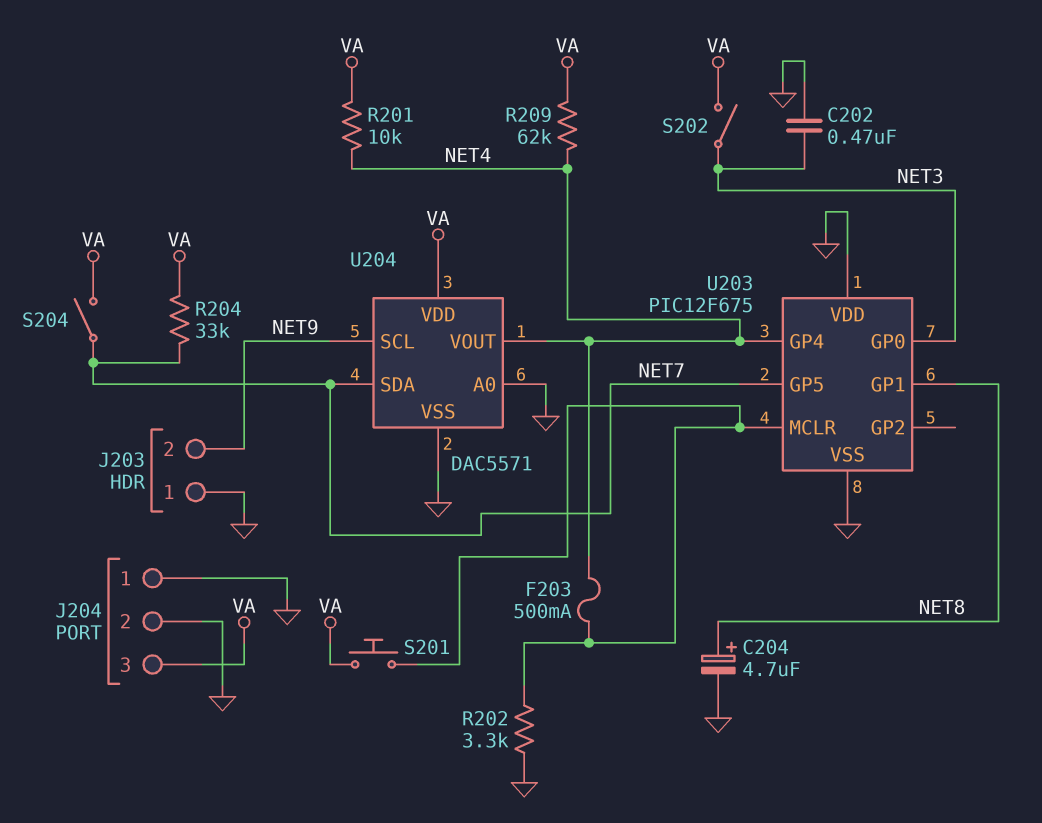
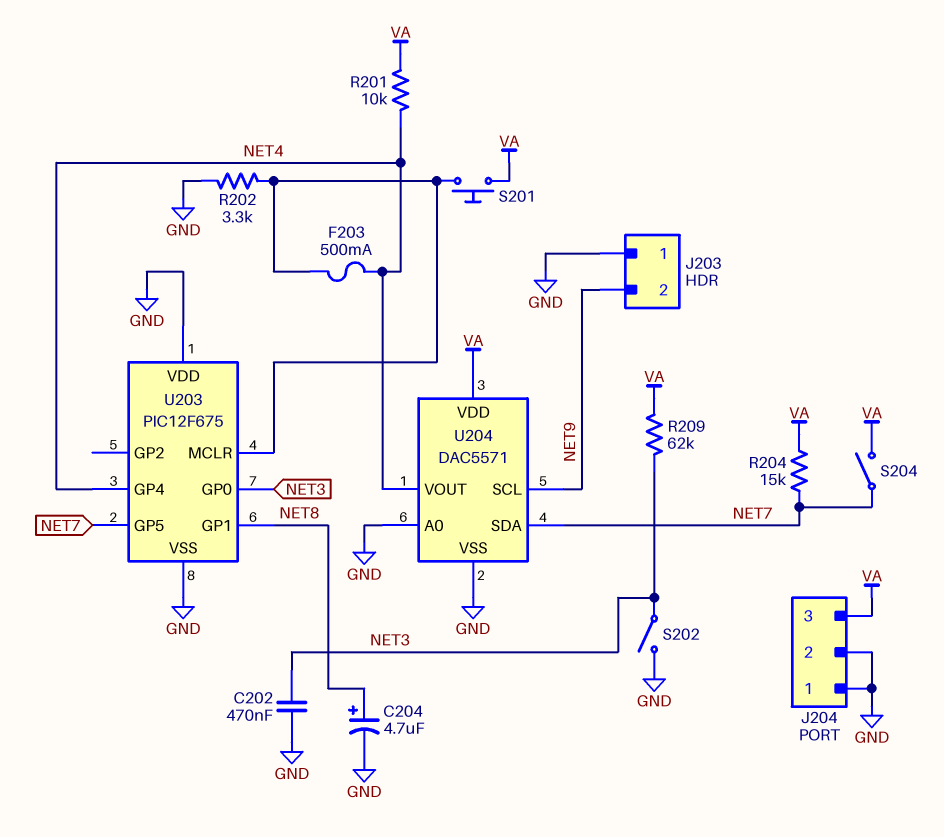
R204: 33k (NET7, VA) -> 15k (NET7, VA)
R209: 62k (NET4, VA) -> 62k (NET3, VA)
S202: switch (NET3, VA) -> switch (GND, NET3)

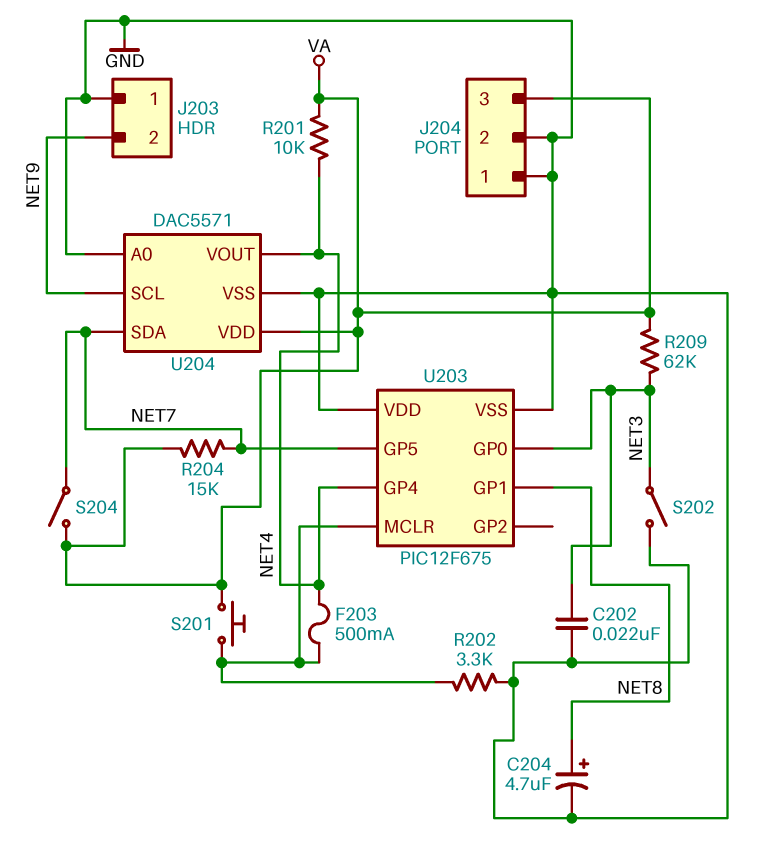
C202: 470nF (GND, NET3) -> 22nF (GND, NET3)

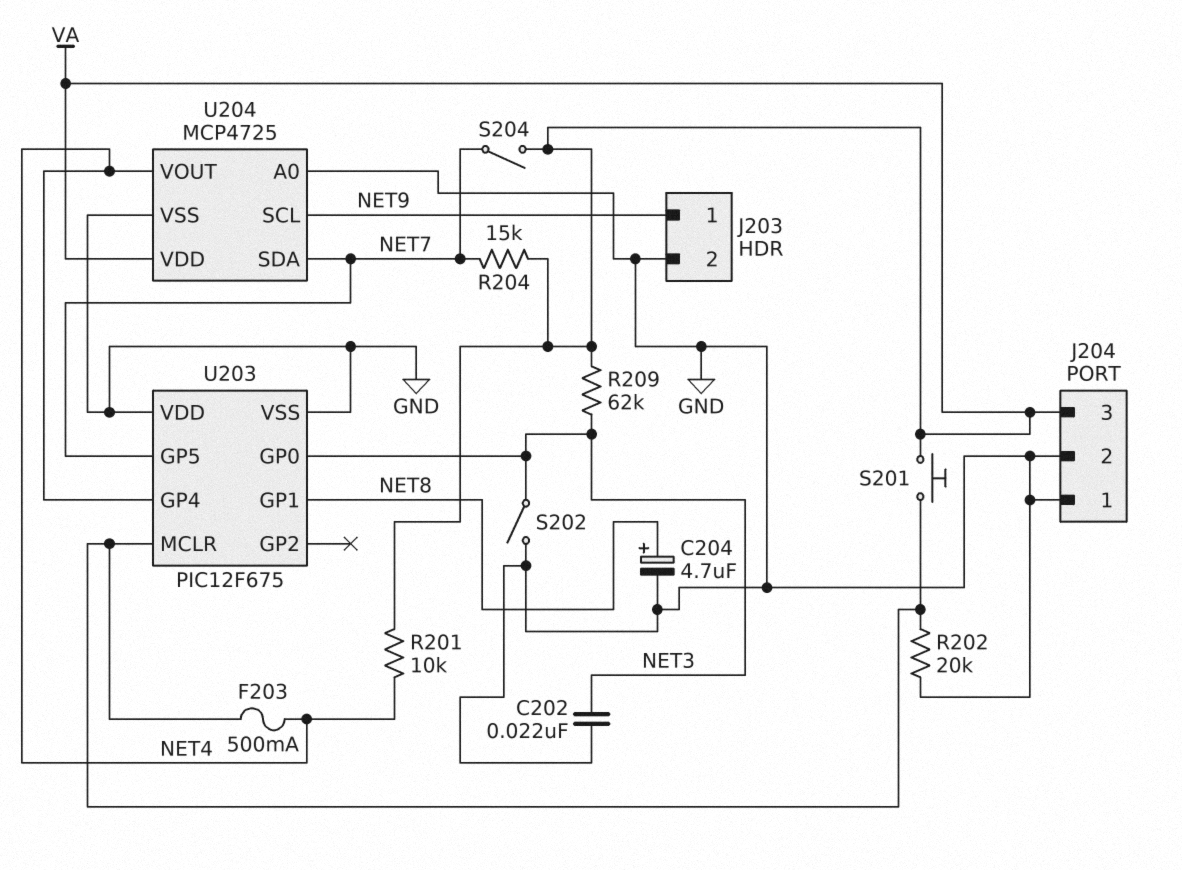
J203 pin 1: GND -> NET9
J203 pin 2: NET9 -> GND
R202: 3.3k (GND, U203/MCLR) -> 20k (GND, U203/MCLR)
U204: DAC5571 -> MCP4725

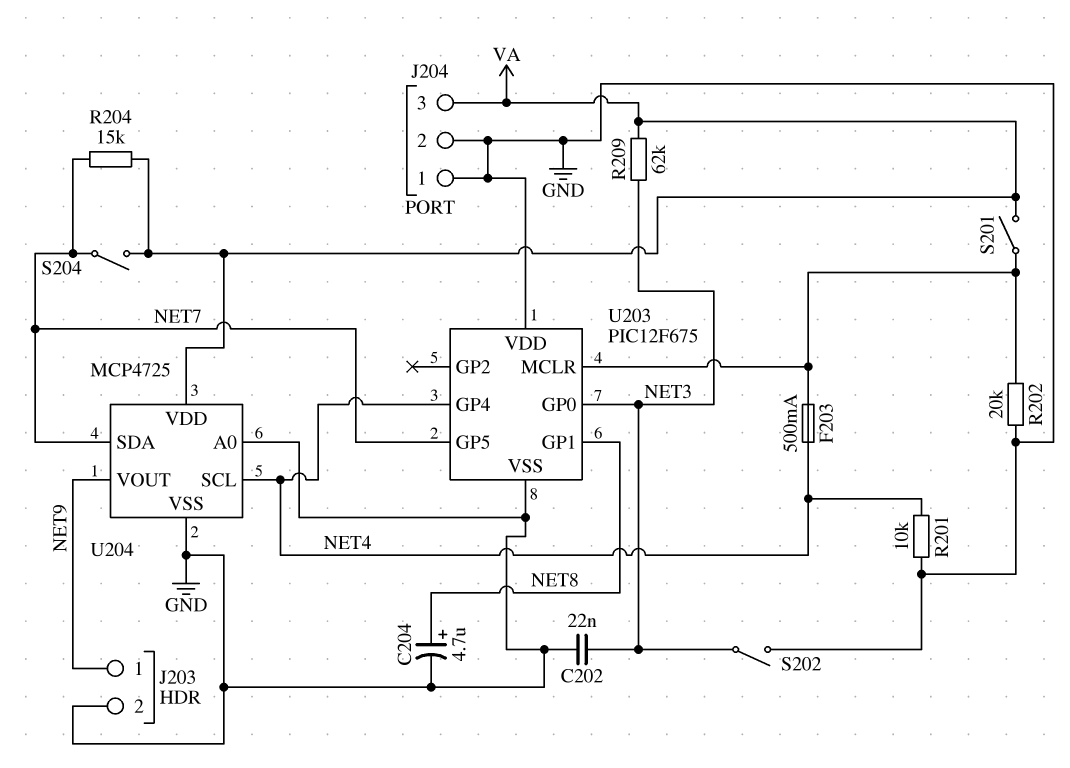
R201: 10k (NET4, VA) -> 10k (GND, NET4)
S201: button (U203/MCLR, VA) -> switch (U203/MCLR, VA)
U204 pin SCL: NET9 -> NET4
U204 pin VOUT: NET4 -> NET9

